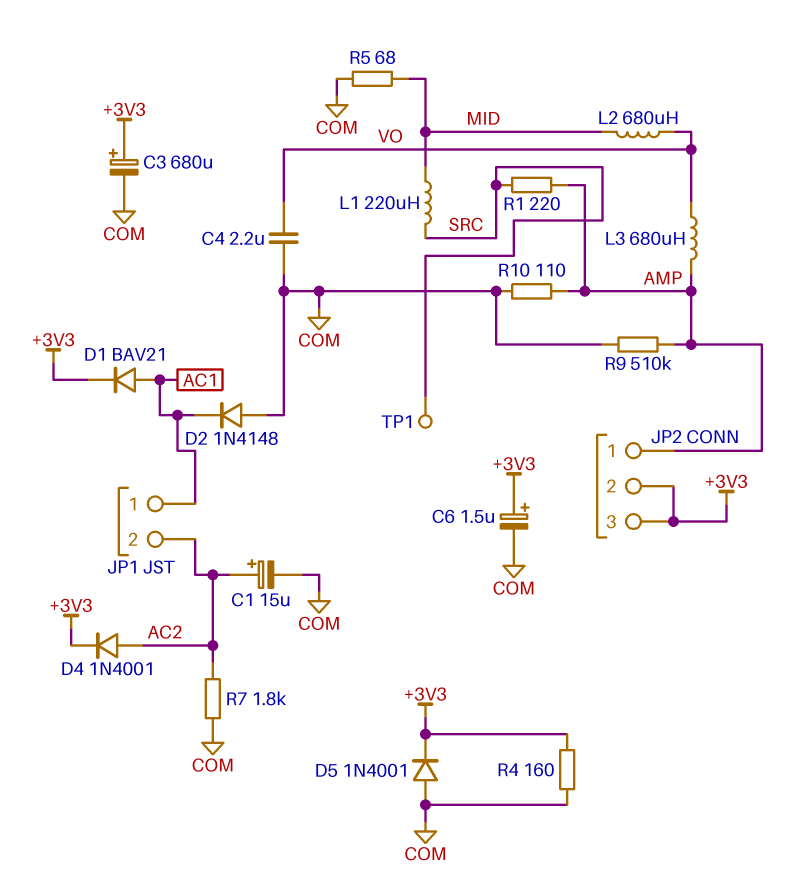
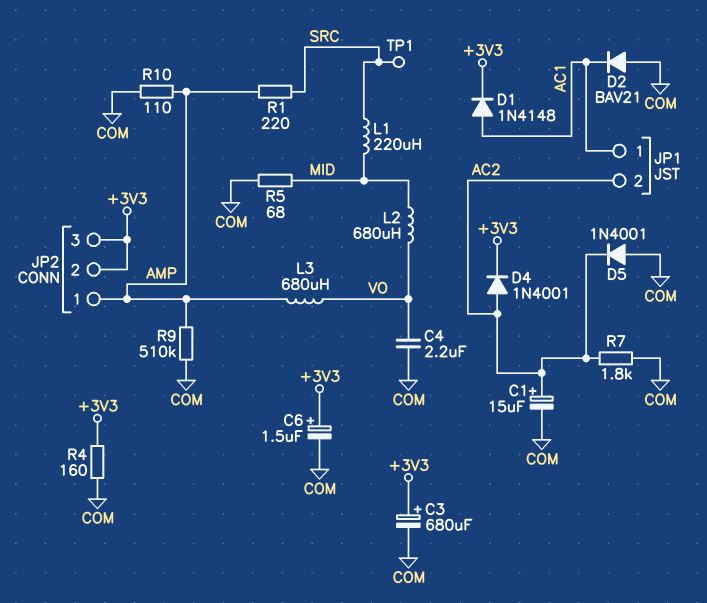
D1: diode BAV21 (A AC1, K +3V3) -> diode 1N4148 (A AC1, K +3V3)
D2: diode 1N4148 (A COM, K AC1) -> diode BAV21 (A COM, K AC1)
D5: diode 1N4001 (A COM, K +3V3) -> diode 1N4001 (A COM, K AC2)

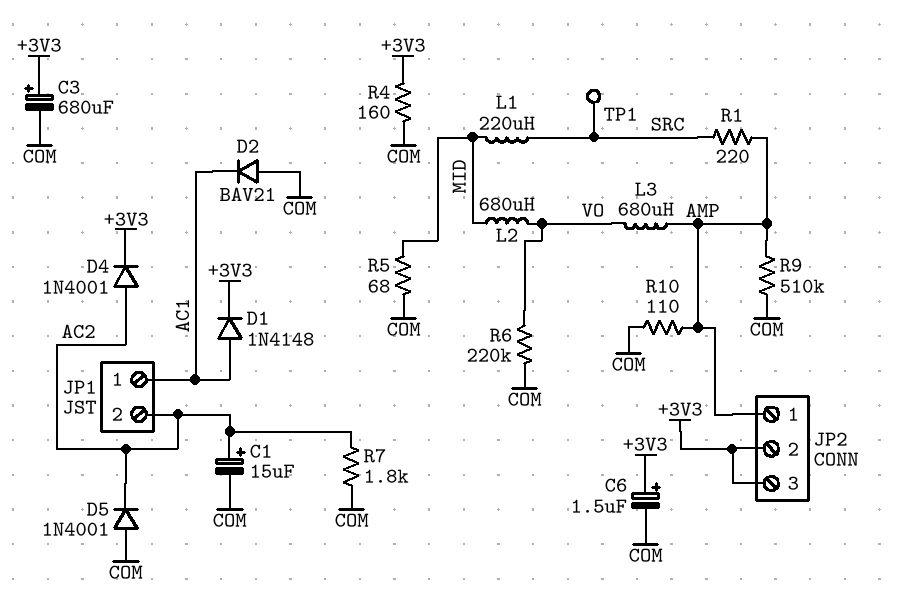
C4: 2.2uF (COM, VO) -> none
R6: none -> 220k (COM, VO)

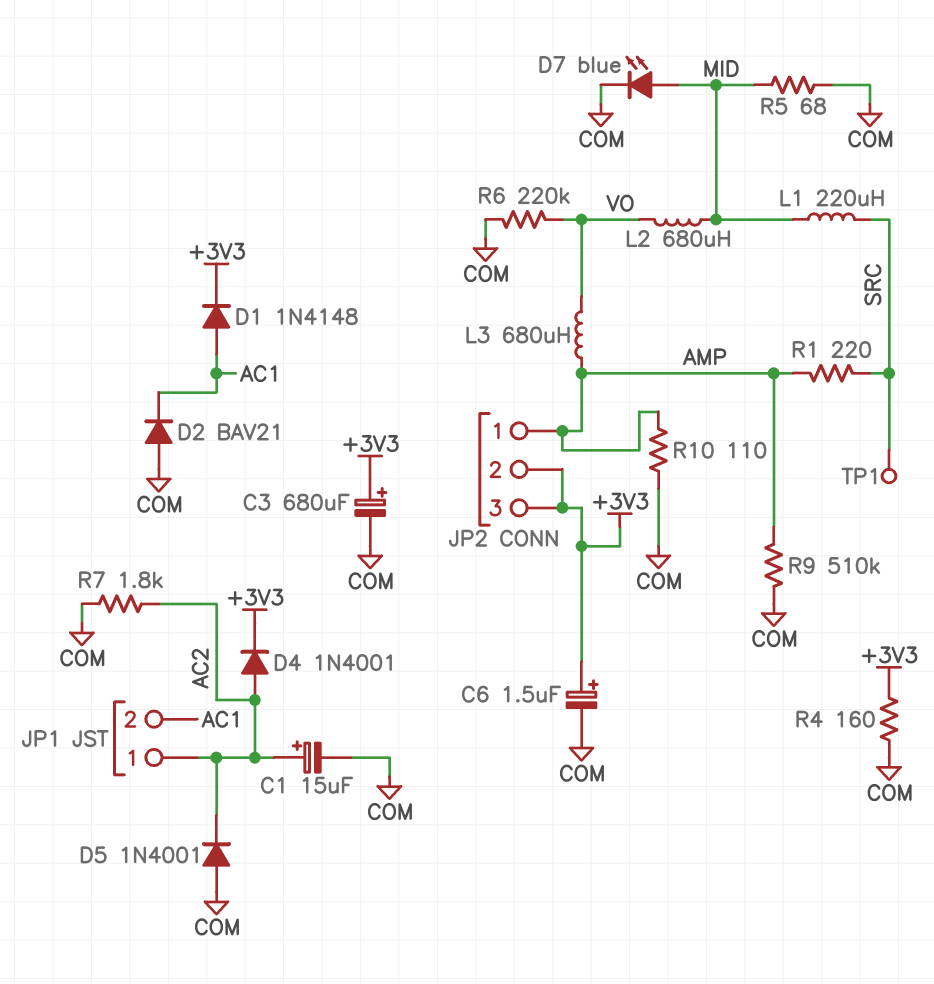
D7: none -> LED blue (A MID, K COM)
JP1 pin 1: AC1 -> AC2
JP1 pin 2: AC2 -> AC1

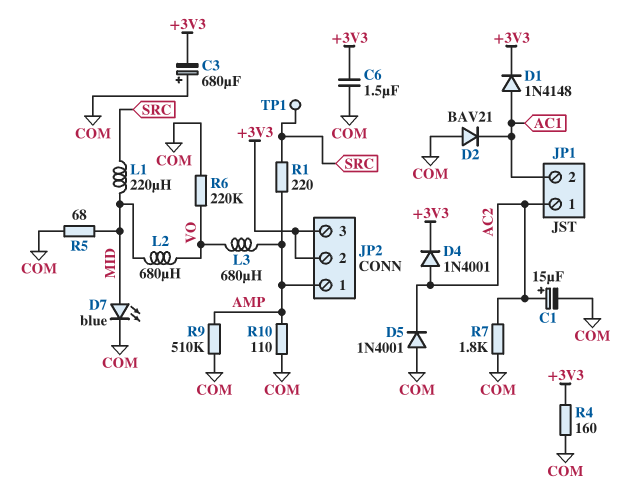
C3: 680uF (plus +3V3, minus COM) -> 680uF (plus COM, minus +3V3)
C6: 1.5uF (plus +3V3, minus COM) -> 1.5uF (+3V3, COM)

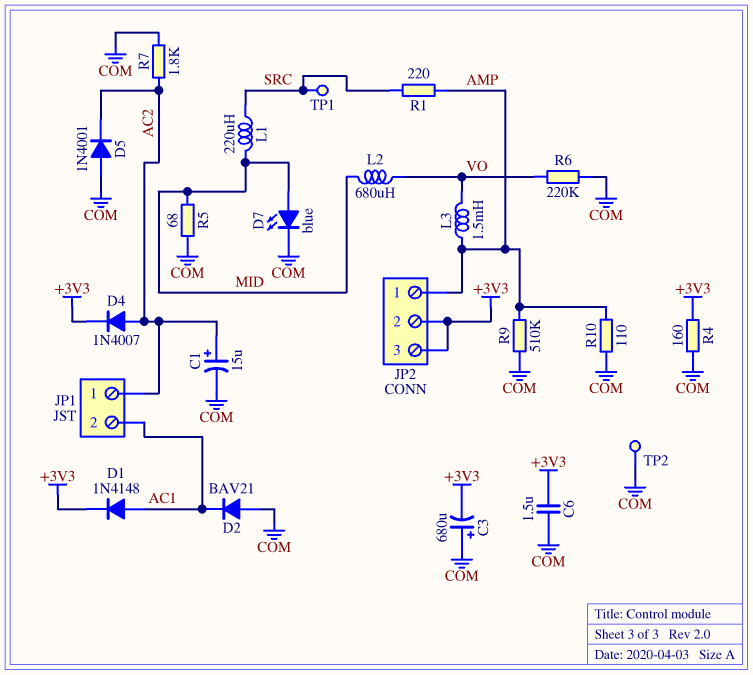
D4: diode 1N4001 (A AC2, K +3V3) -> diode 1N4007 (A AC2, K +3V3)
L3: 680uH (AMP, VO) -> 1.5mH (AMP, VO)
TP2: none -> test point (COM)

